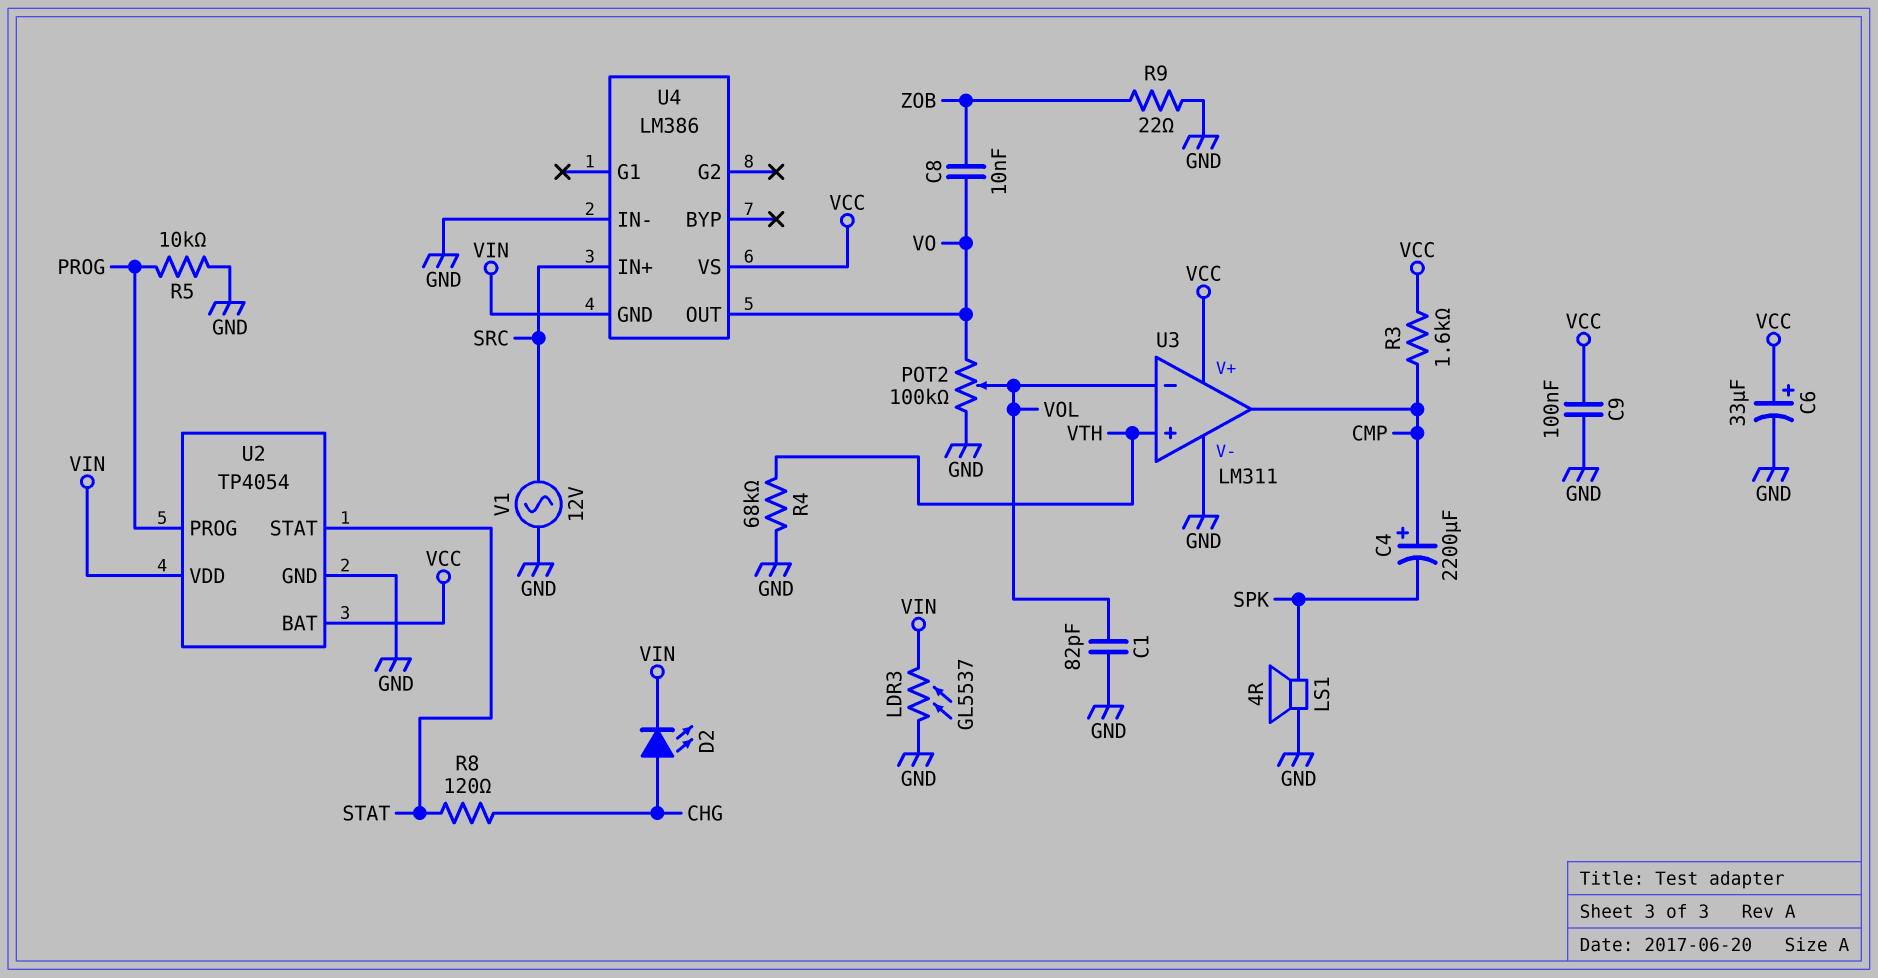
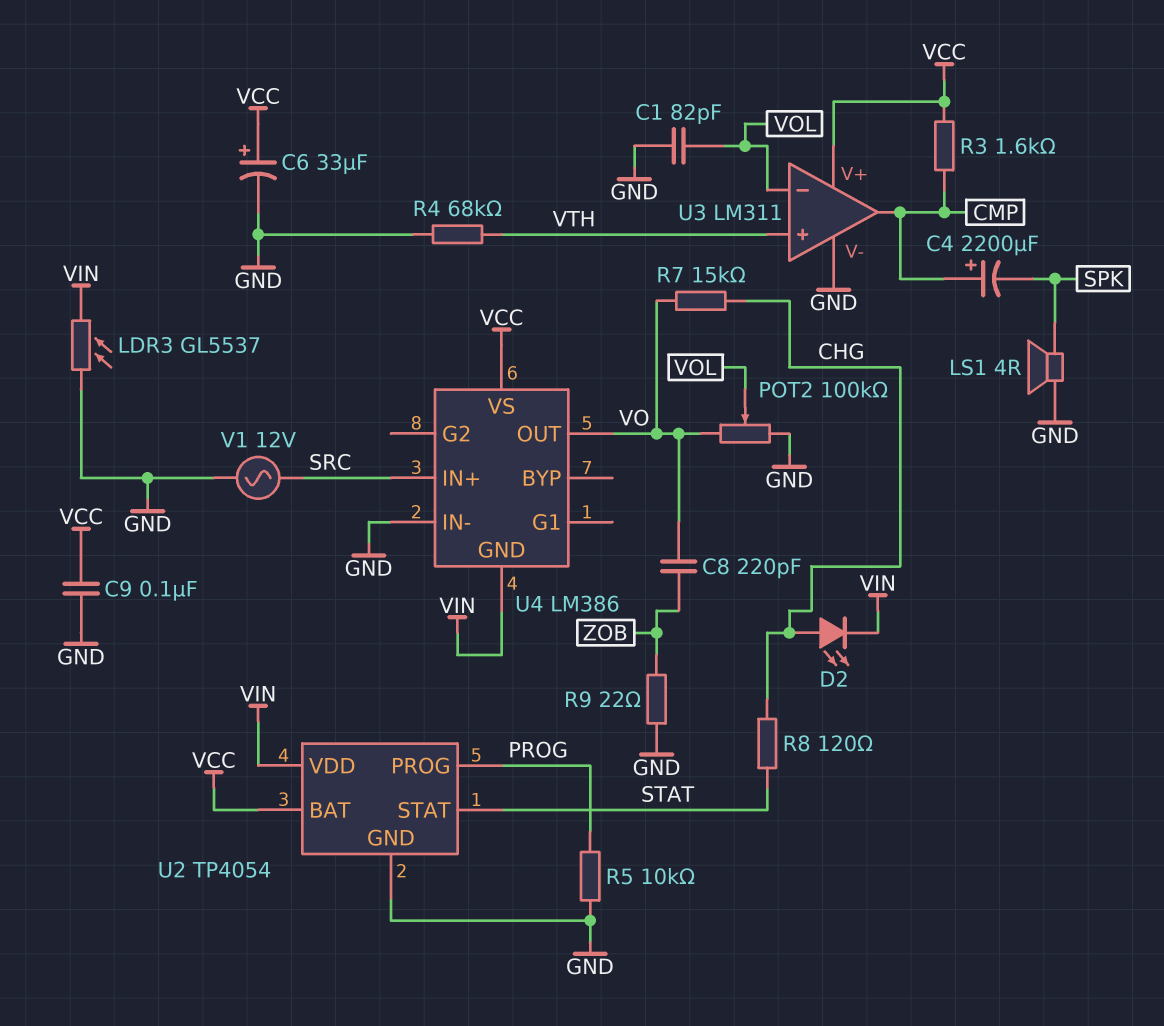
C8: 10nF (VO, ZOB) -> 220pF (VO, ZOB)
R7: none -> 15k (CHG, VO)

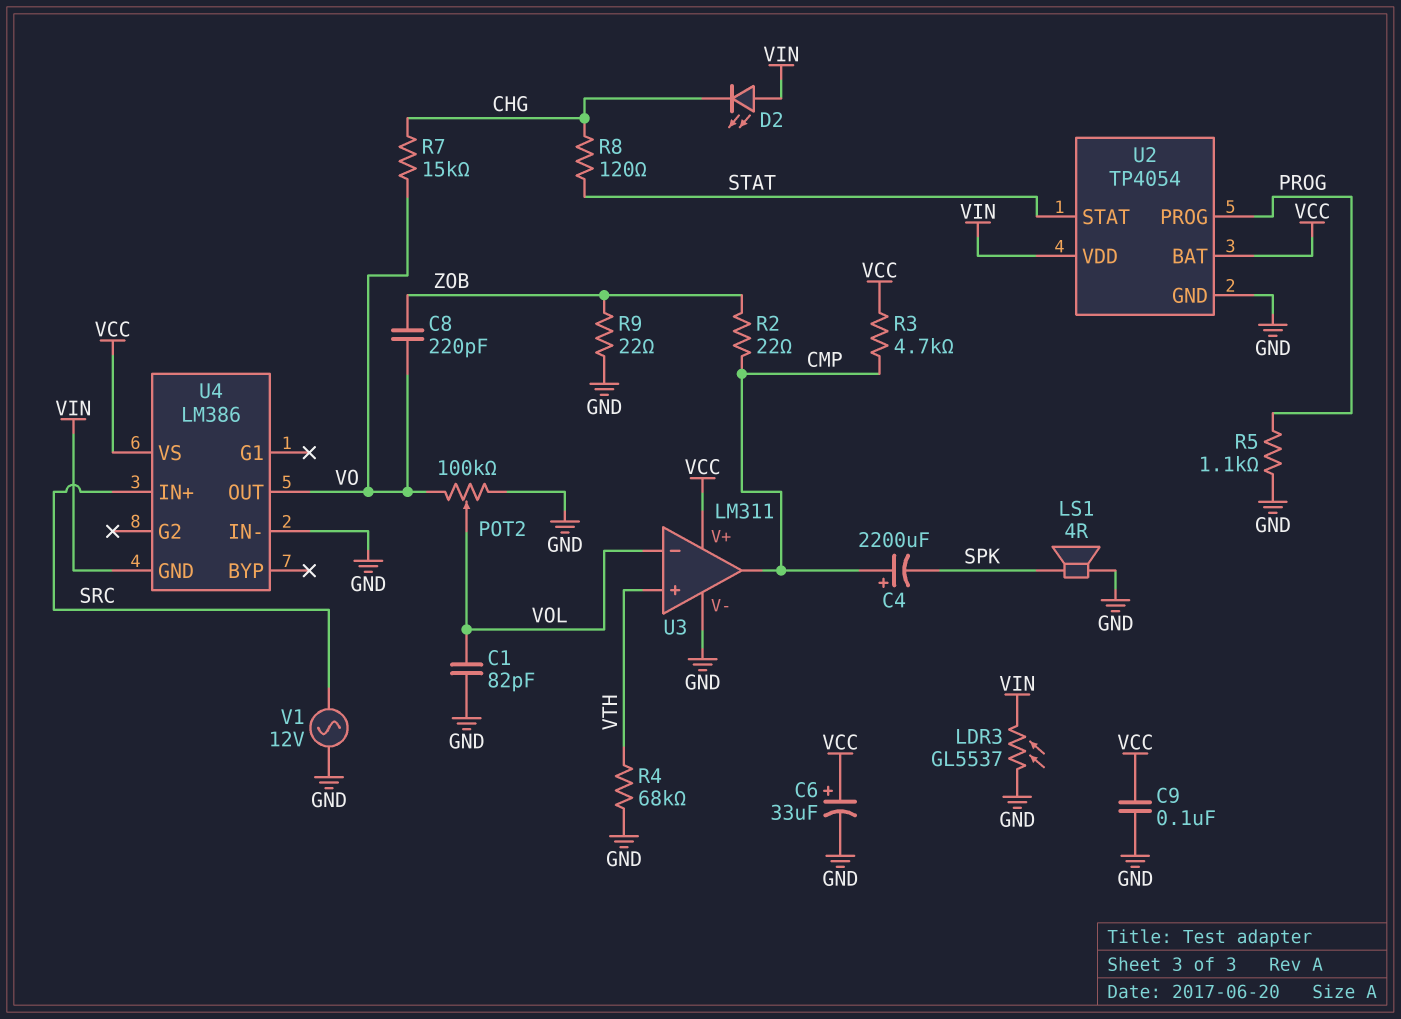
D2: LED (A CHG, K VIN) -> LED (A VIN, K CHG)
R2: none -> 22 (CMP, ZOB)
R3: 1.6k (CMP, VCC) -> 4.7k (CMP, VCC)
R5: 10k (GND, PROG) -> 1.1k (GND, PROG)

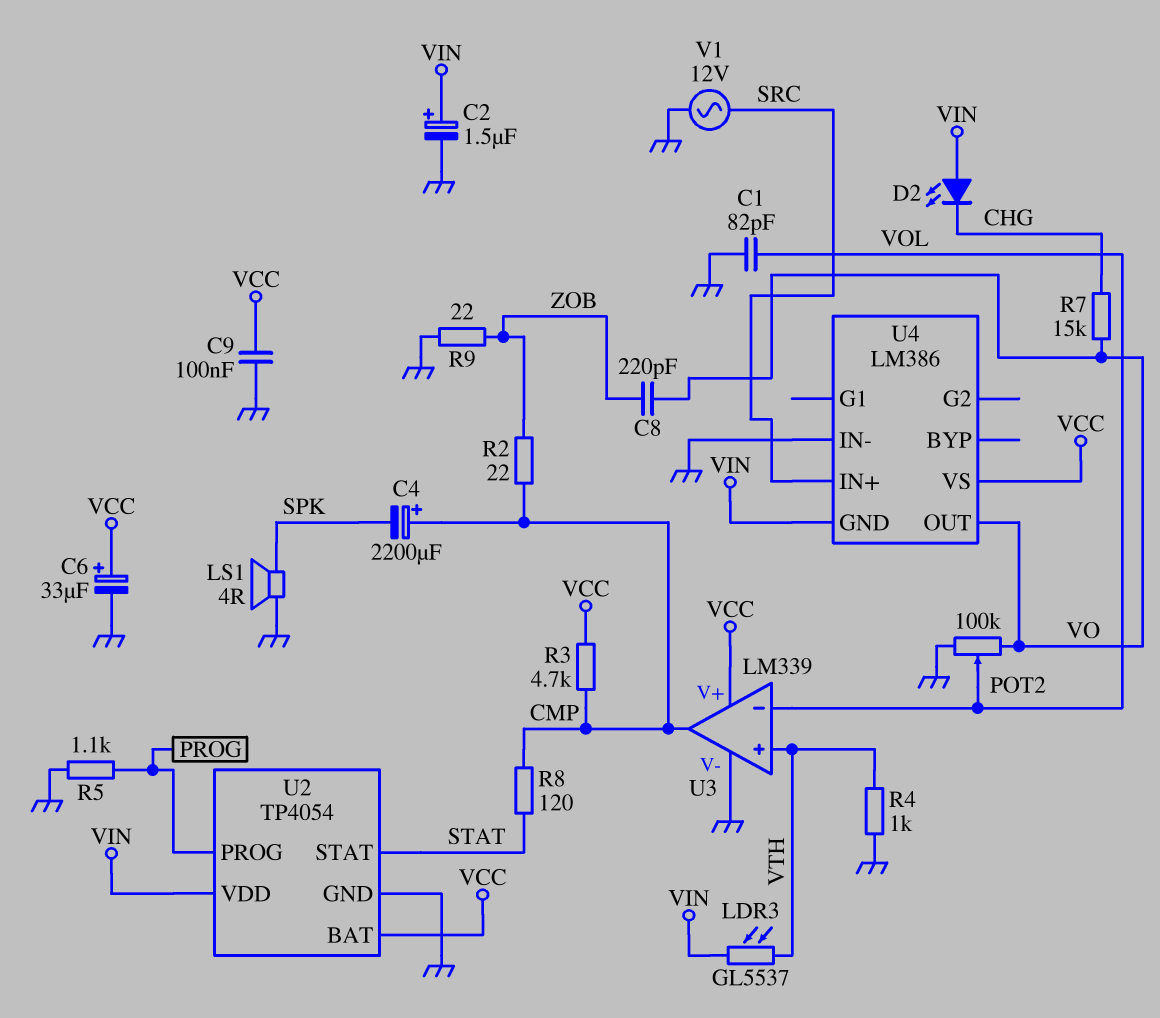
C2: none -> 1.5uF (plus VIN, minus GND)
LDR3: GL5537 (GND, VIN) -> GL5537 (VIN, VTH)
R4: 68k (GND, VTH) -> 1k (GND, VTH)
R8: 120 (CHG, STAT) -> 120 (CMP, STAT)
U3: LM311 -> LM339

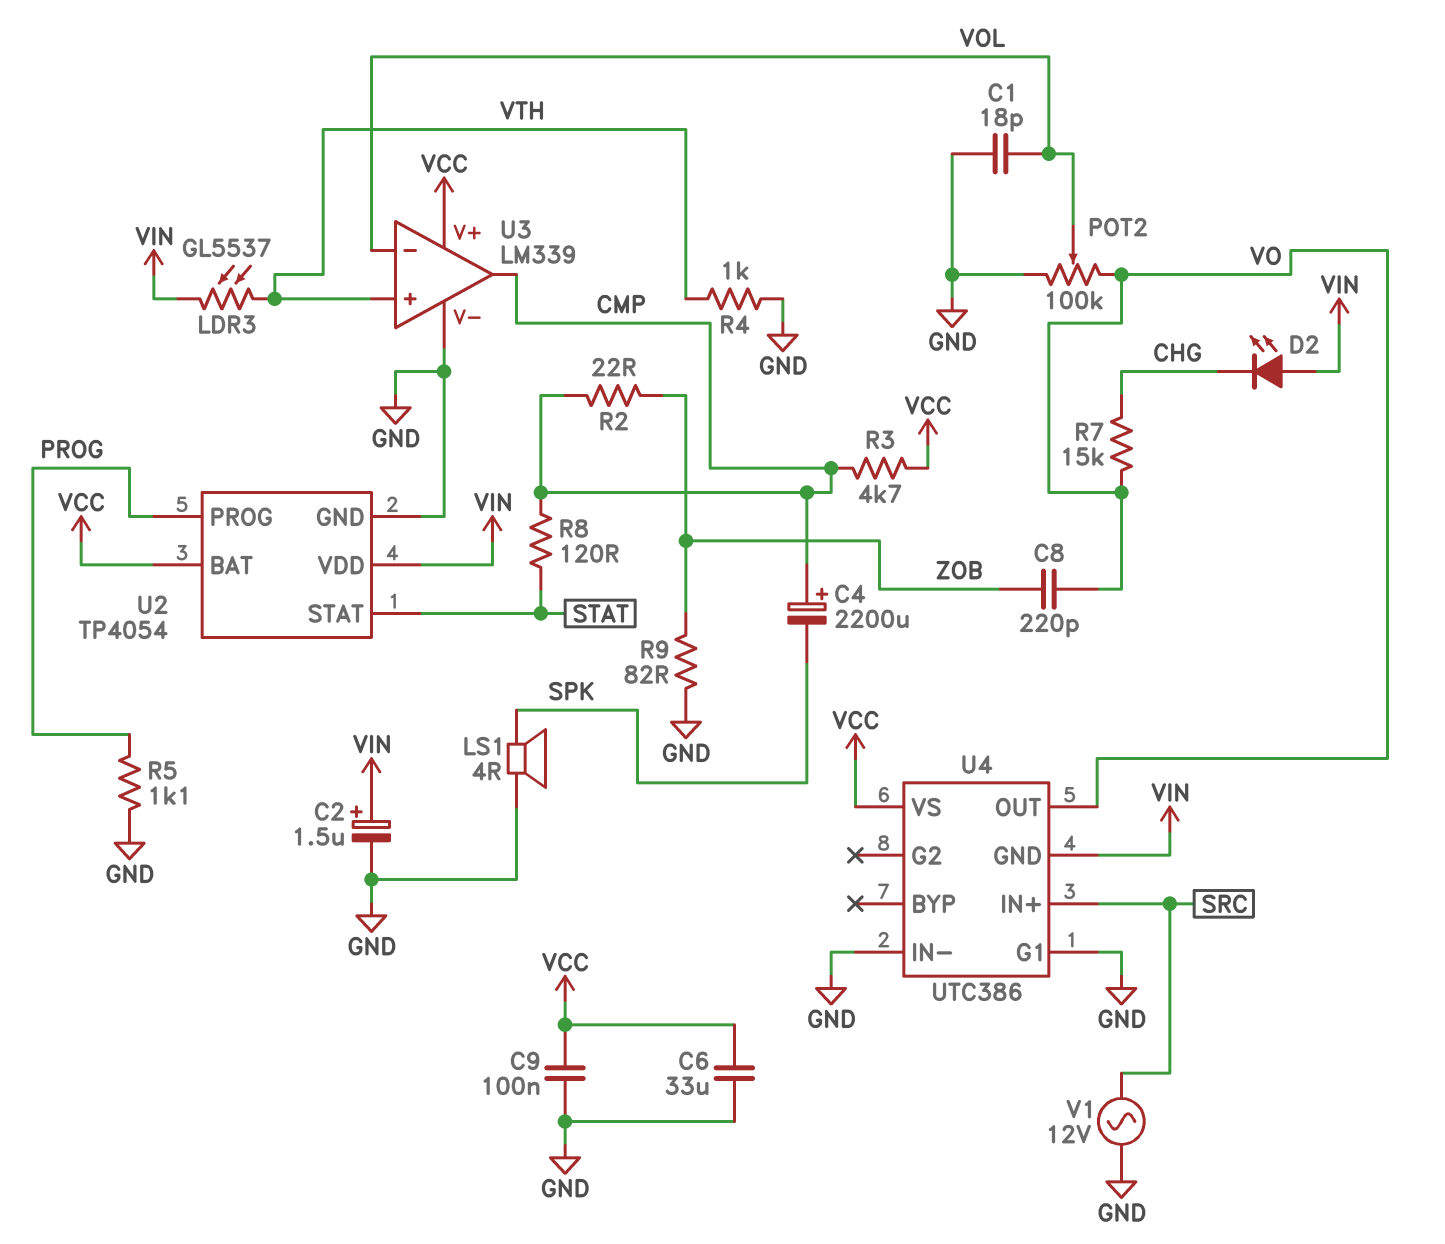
C1: 82pF (GND, VOL) -> 18pF (GND, VOL)
C6: 33uF (plus VCC, minus GND) -> 33uF (GND, VCC)
R9: 22 (GND, ZOB) -> 82 (GND, ZOB)
U4: LM386 -> UTC386
U4 pin G1: none -> GND

